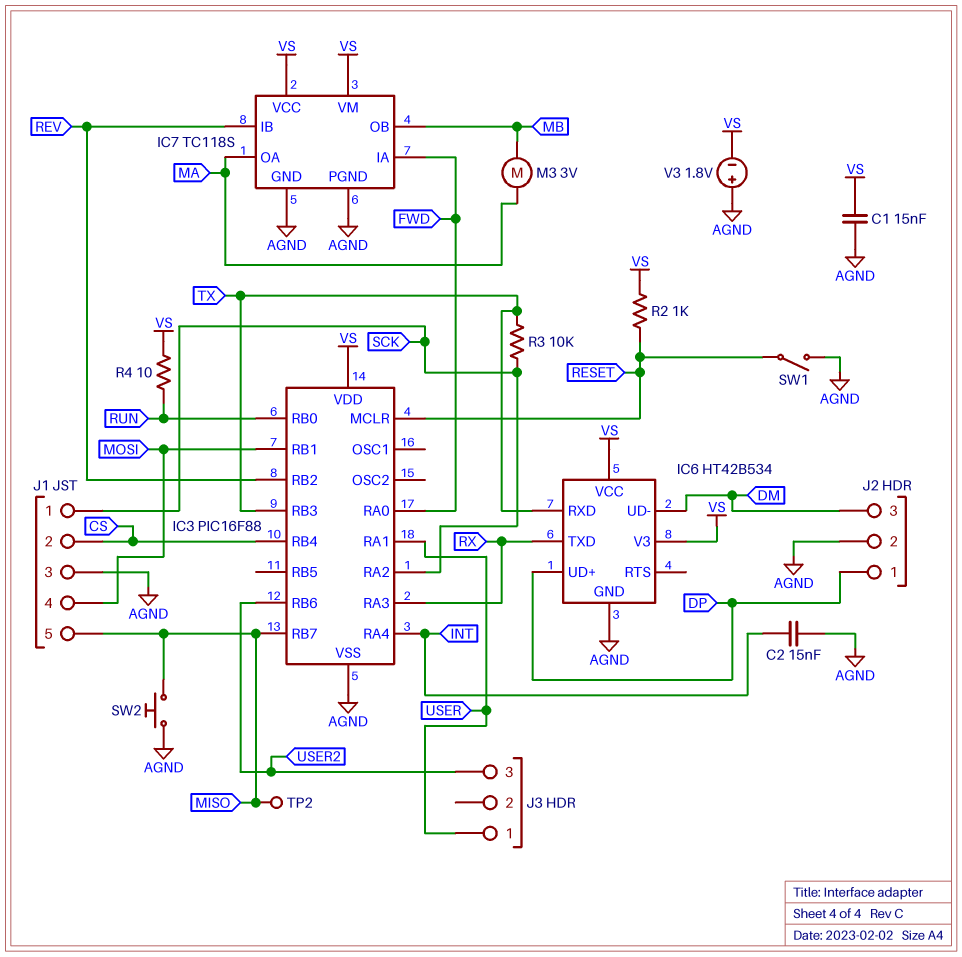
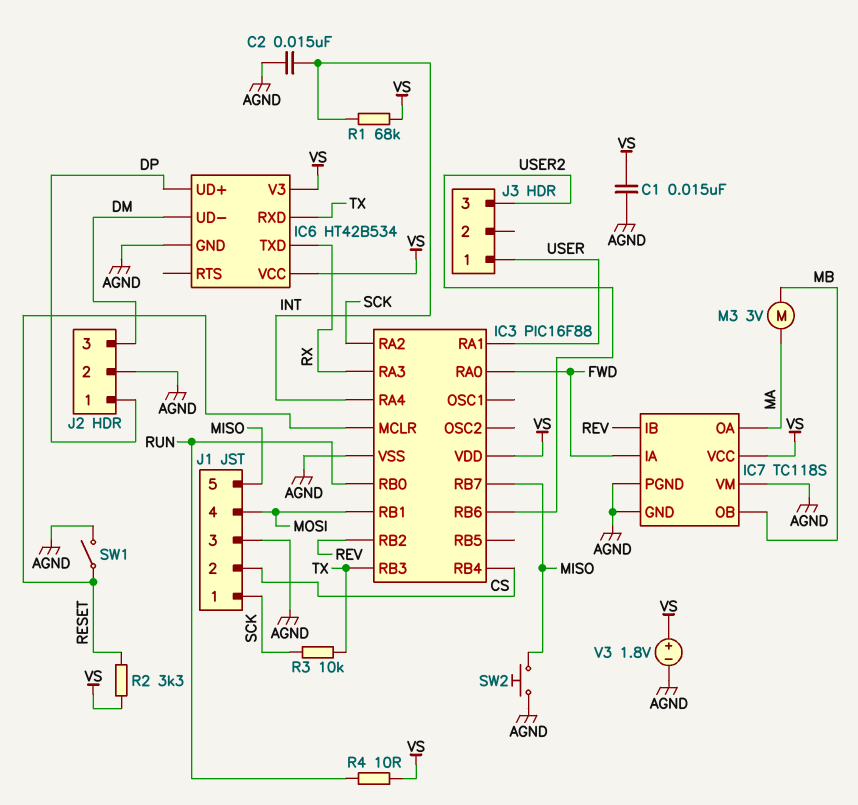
IC7 pin VM: VS -> AGND
R1: none -> 68k (INT, VS)
R2: 1k (RESET, VS) -> 3.3k (RESET, VS)
TP2: test point (MISO) -> none
V3: 1.8V (plus AGND, minus VS) -> 1.8V (plus VS, minus AGND)

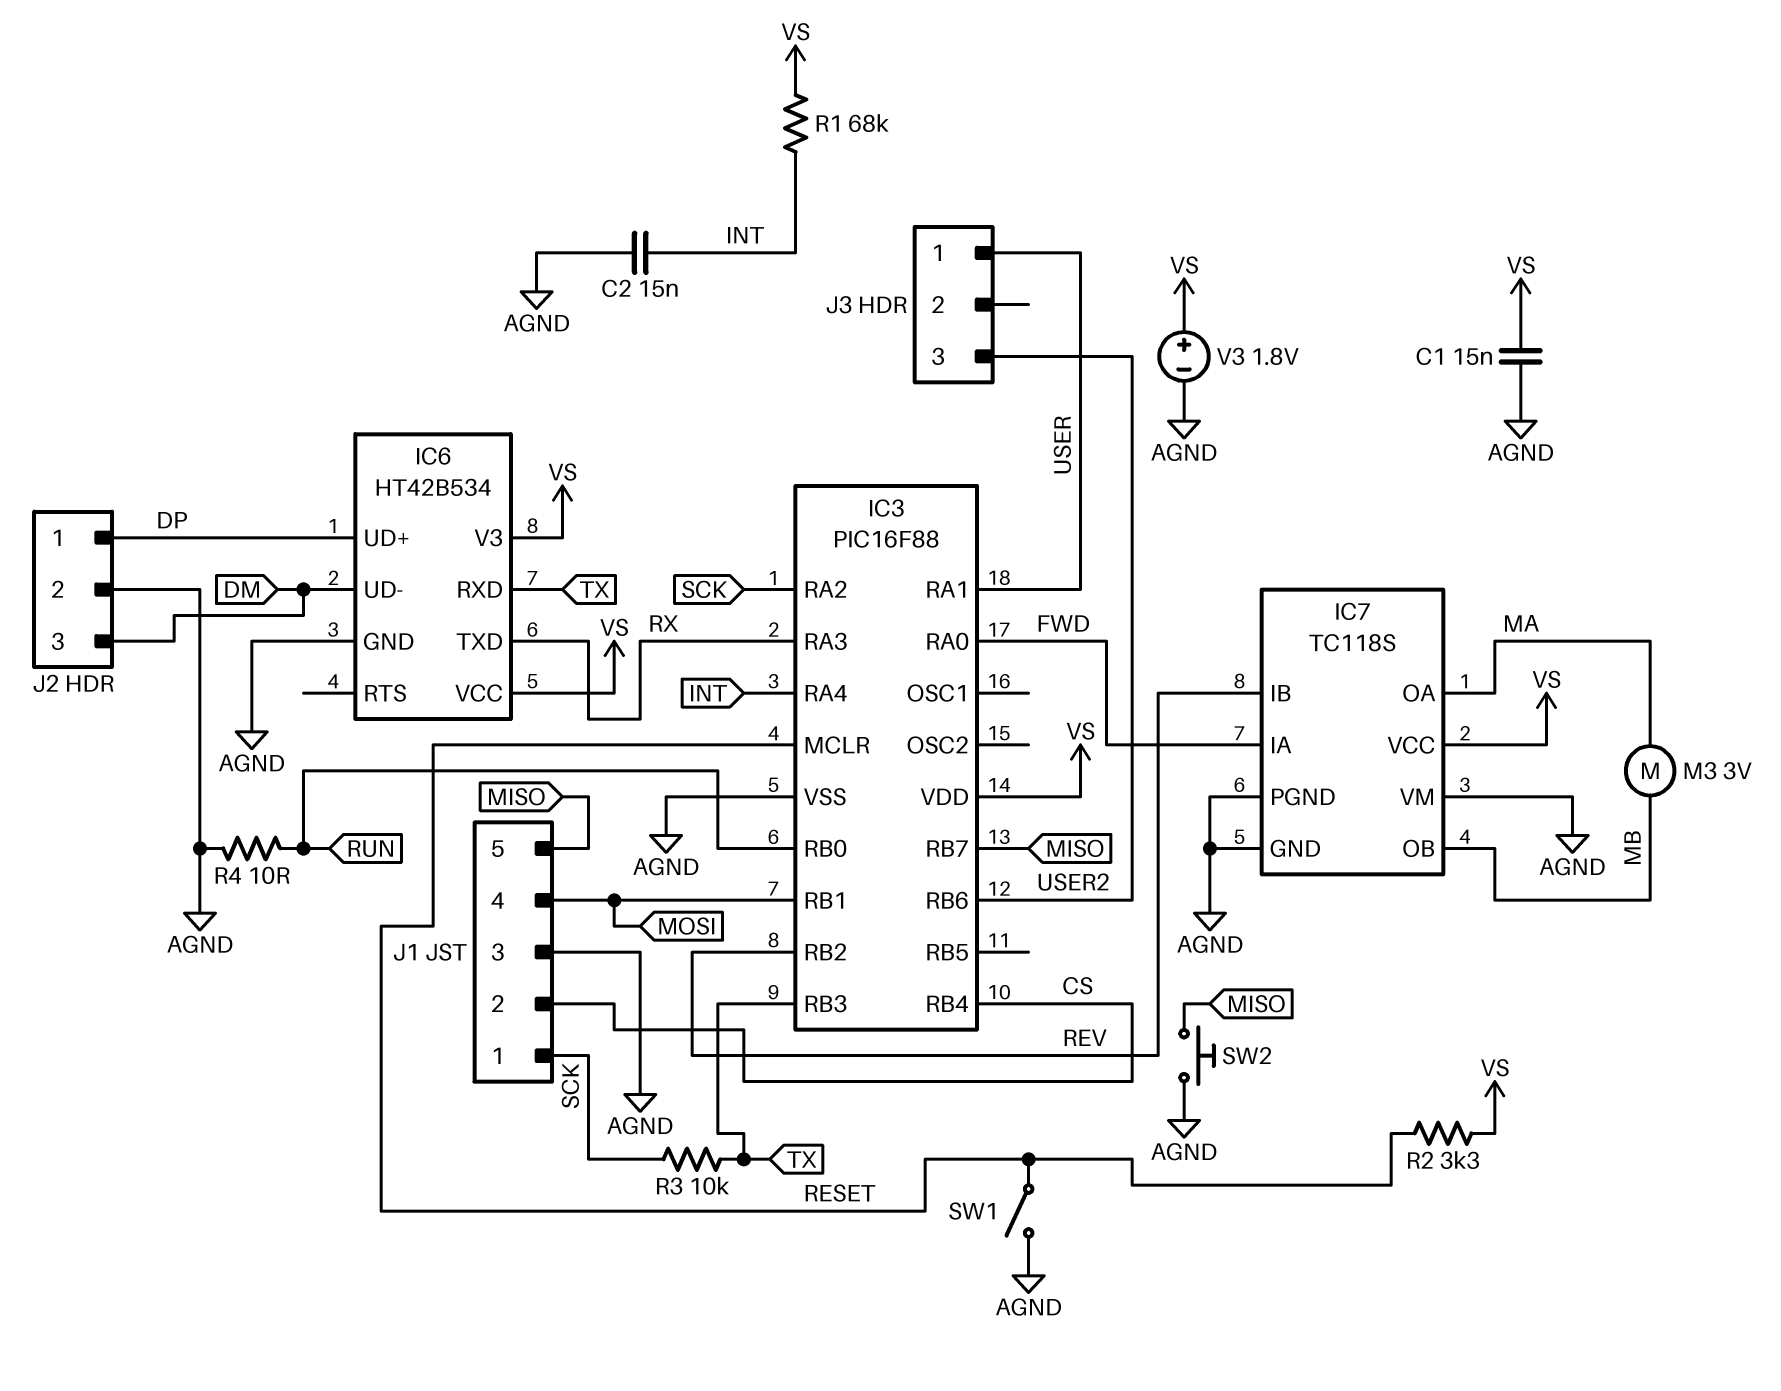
R4: 10 (RUN, VS) -> 10 (AGND, RUN)

